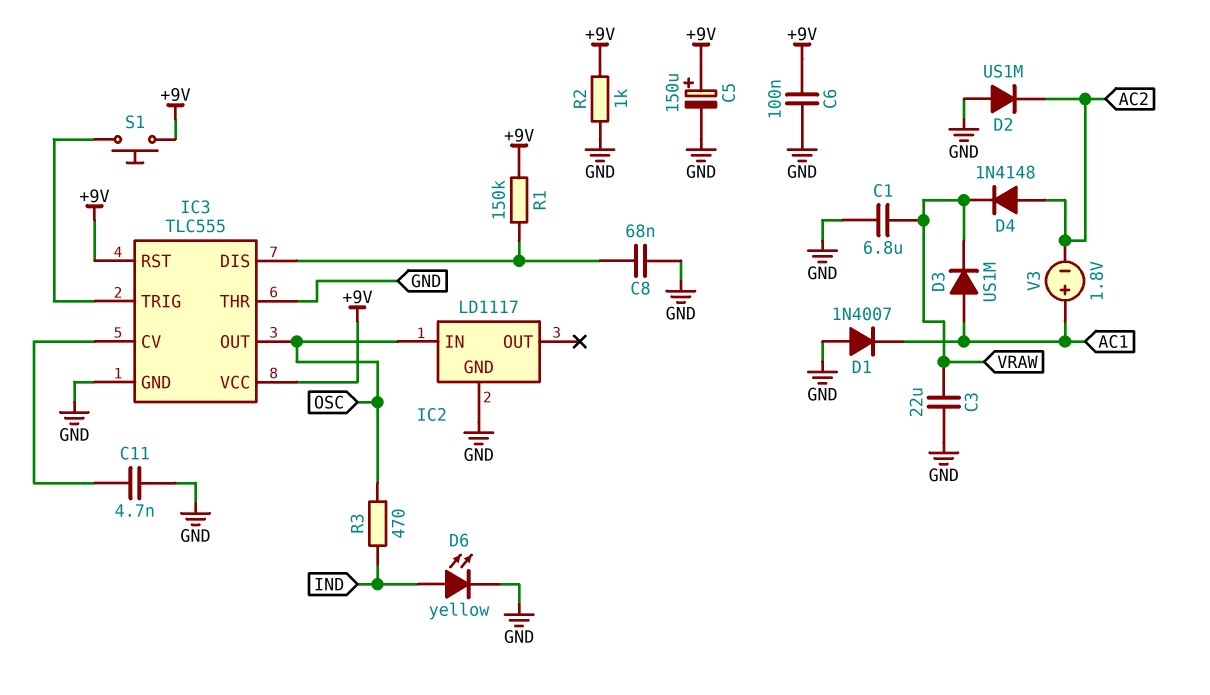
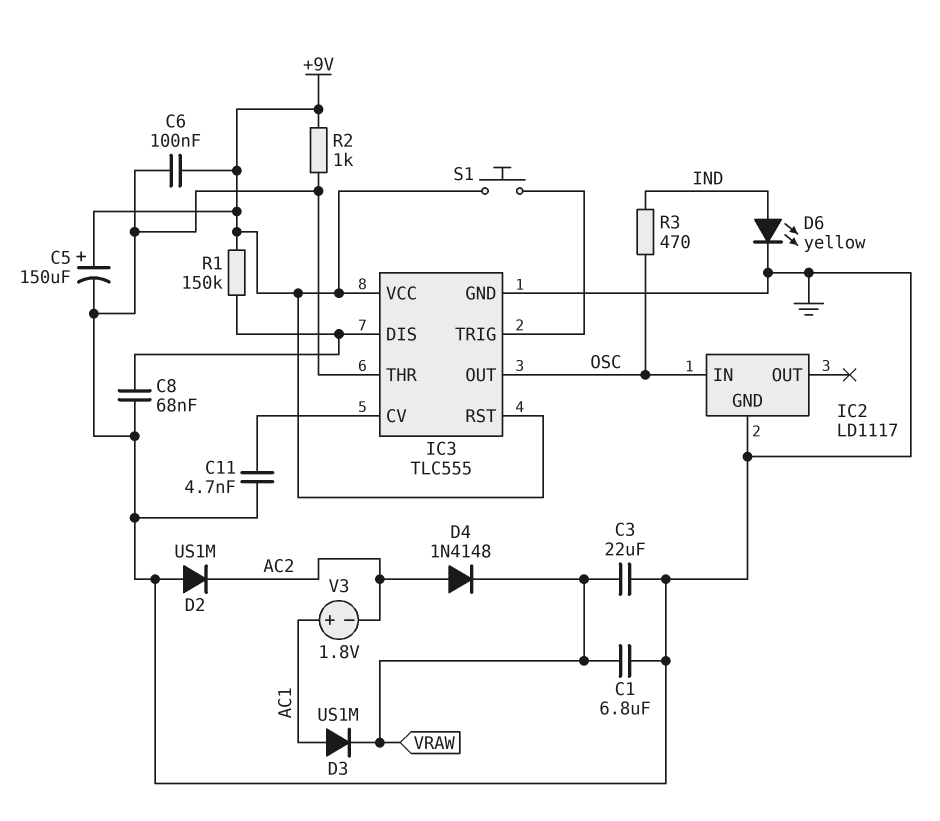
D1: diode 1N4007 (A GND, K AC1) -> none

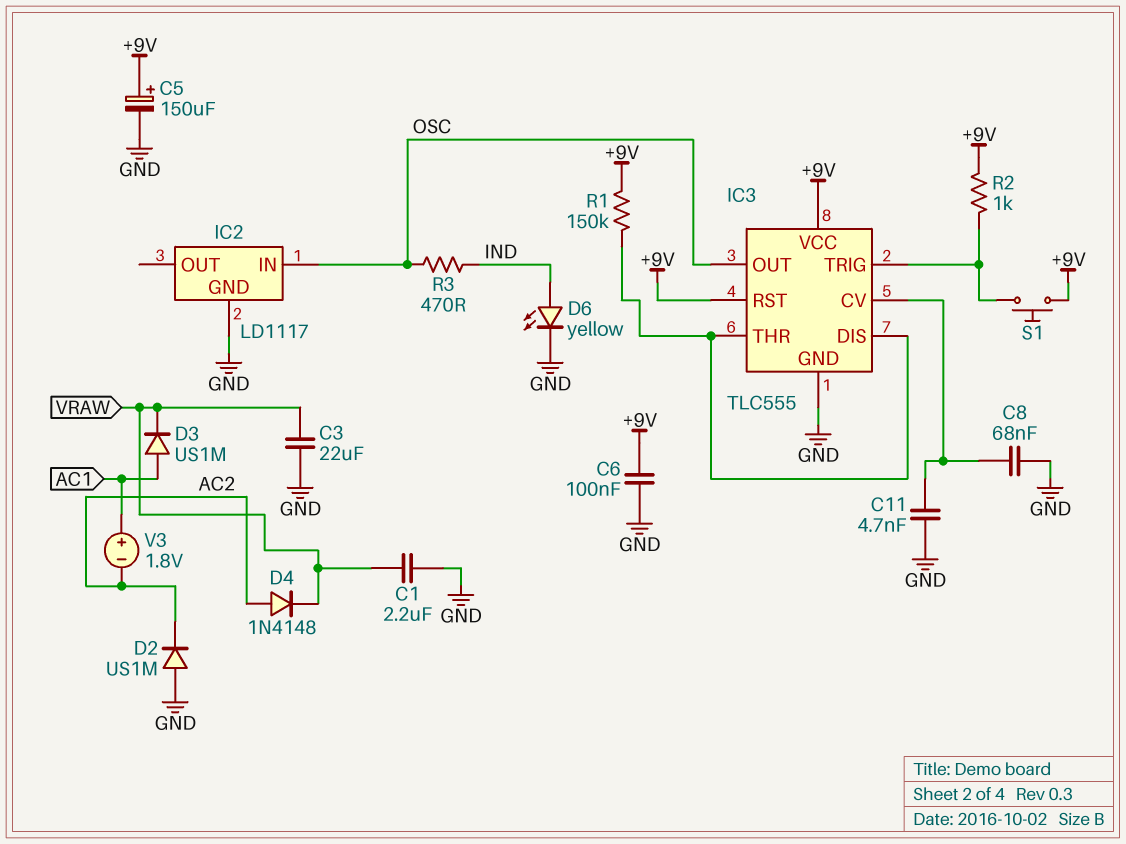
C1: 6.8uF (GND, VRAW) -> 2.2uF (GND, VRAW)
C8: 68nF (GND, IC3/DIS) -> 68nF (GND, IC3/CV)
IC3 pin THR: GND -> IC3/DIS
R2: 1k (+9V, GND) -> 1k (+9V, IC3/TRIG)

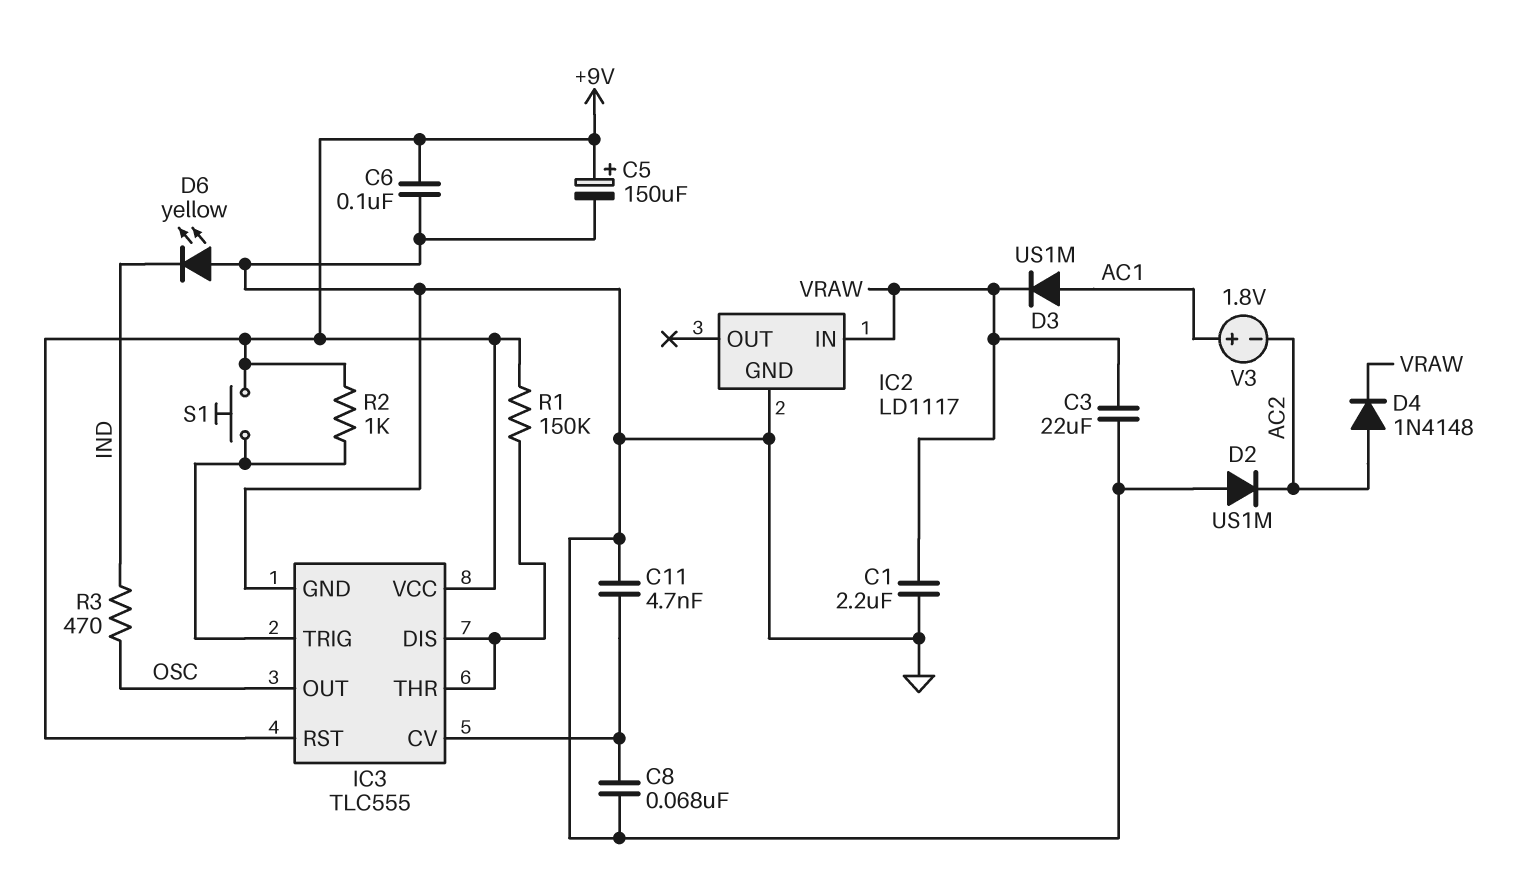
D6: LED yellow (A IND, K GND) -> LED yellow (A GND, K IND)
IC2 pin IN: OSC -> VRAW

